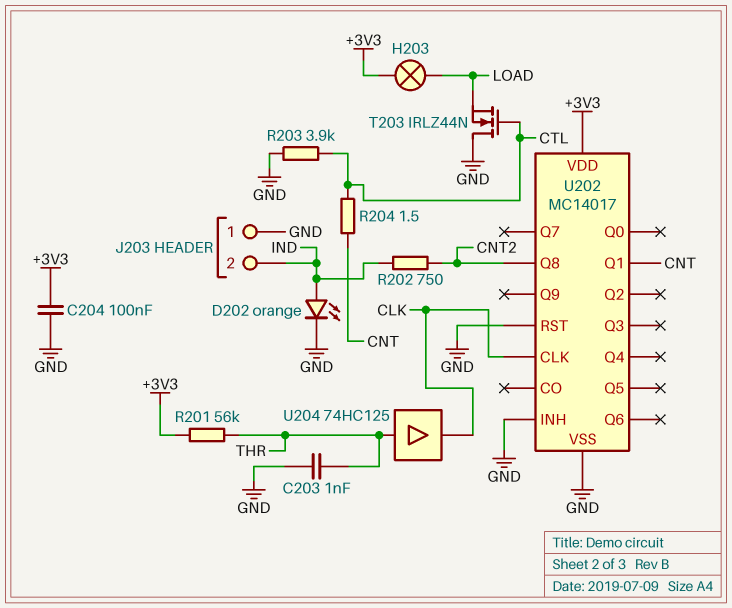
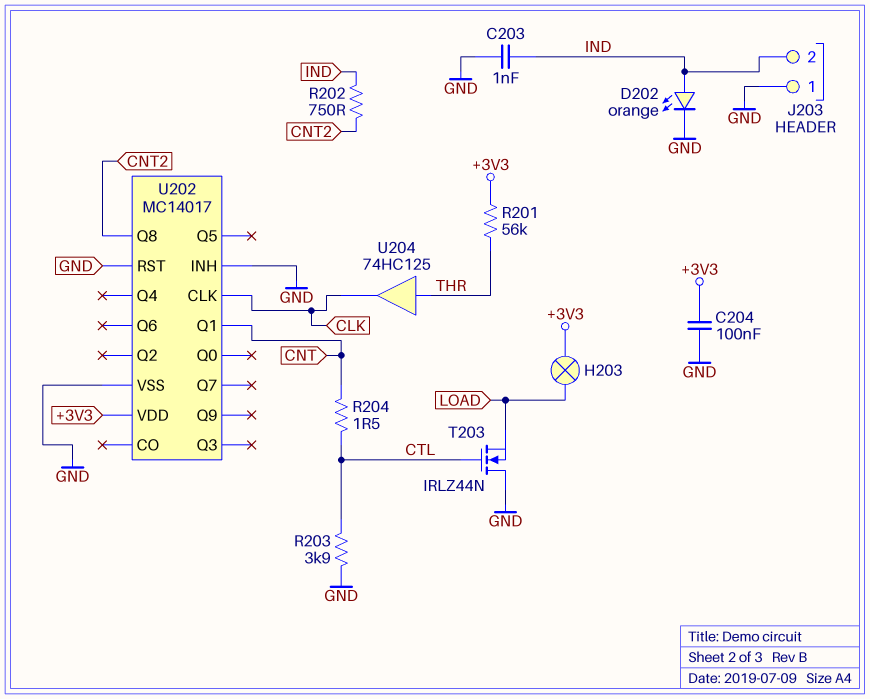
C203: 1nF (GND, THR) -> 1nF (GND, IND)

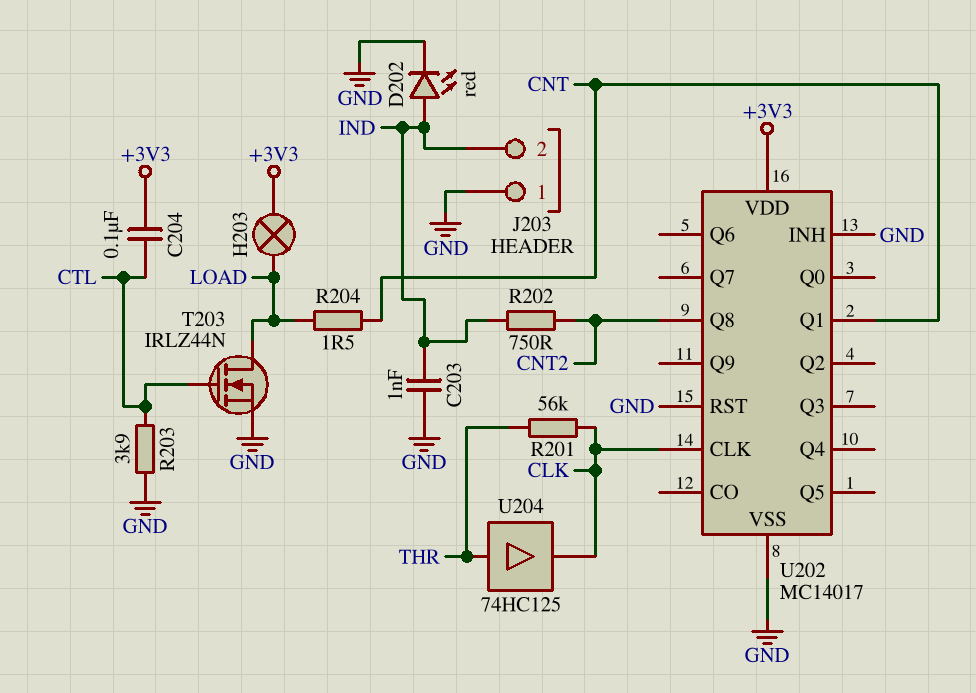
C204: 100nF (+3V3, GND) -> 100nF (+3V3, CTL)
D202: LED orange (A IND, K GND) -> LED red (A IND, K GND)
R201: 56k (+3V3, THR) -> 56k (CLK, THR)
R204: 1.5 (CNT, CTL) -> 1.5 (CNT, LOAD)
T203: NMOS IRLZ44N (G CTL, D GND, S LOAD) -> NMOS IRLZ44N (G CTL, D LOAD, S GND)

